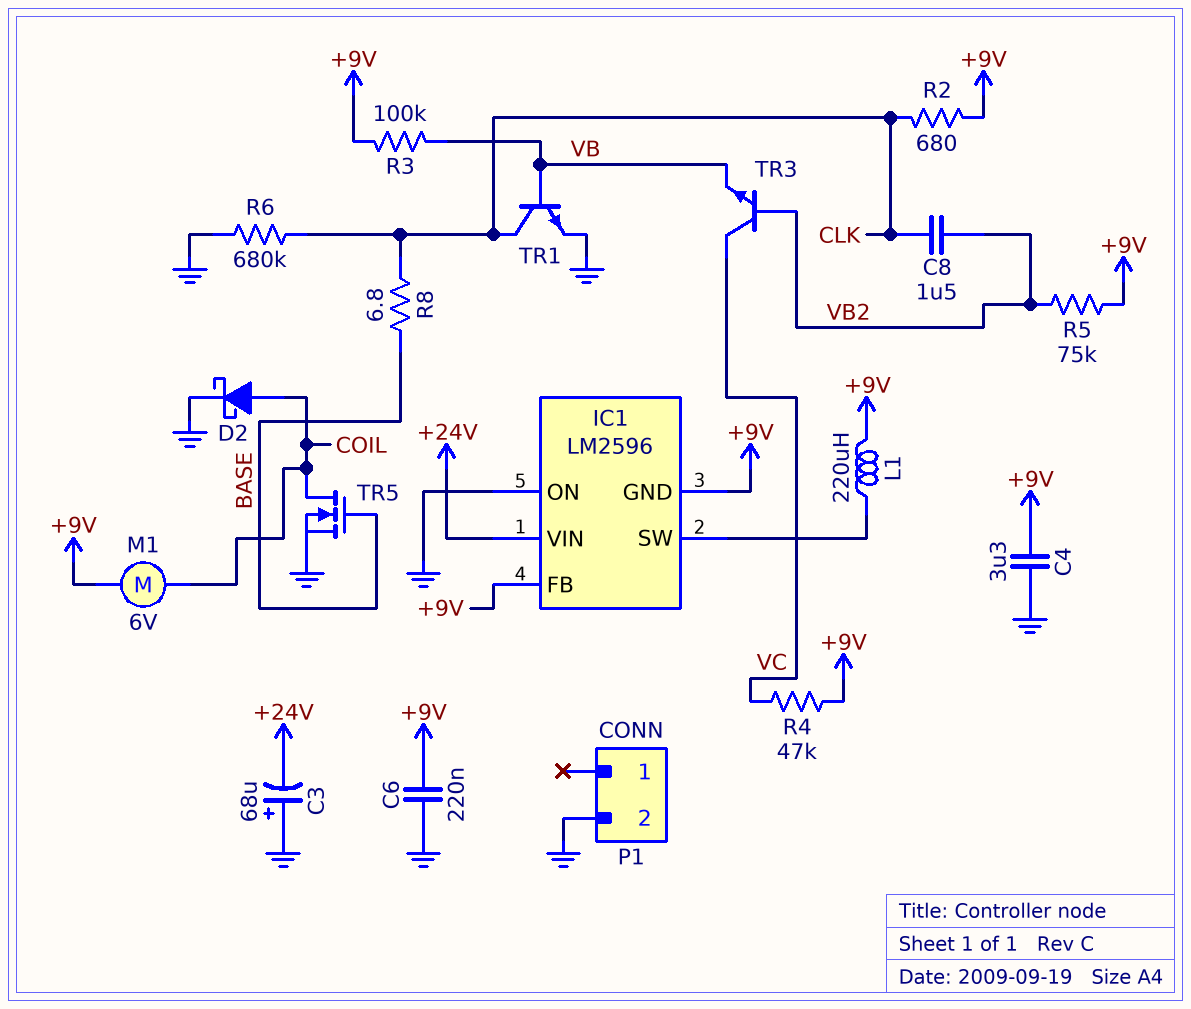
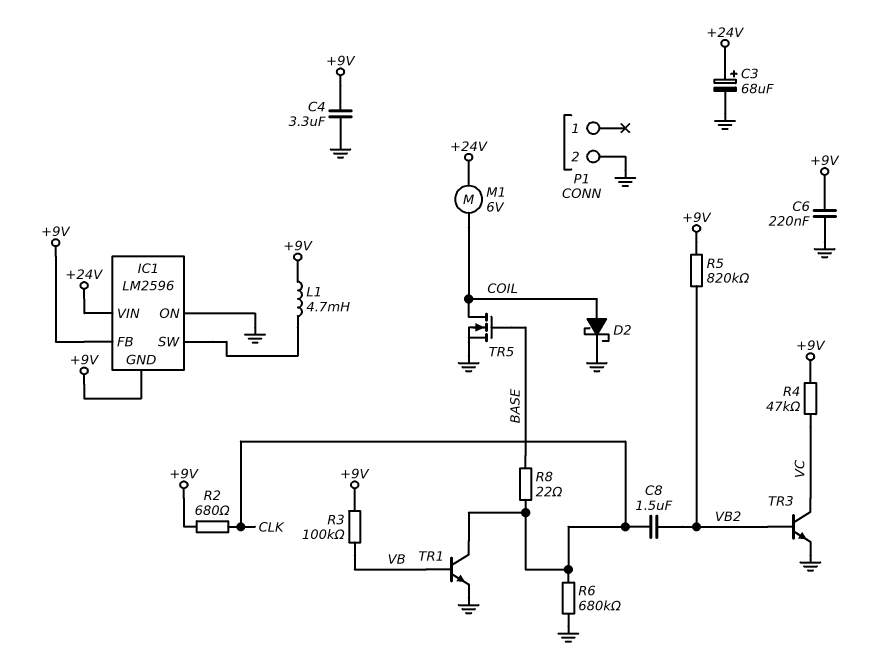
C3: 68uF (plus GND, minus +24V) -> 68uF (plus +24V, minus GND)
L1: 220uH (+9V, IC1/SW) -> 4.7mH (+9V, IC1/SW)
M1: motor 6V (+9V, COIL) -> motor 6V (+24V, COIL)
R5: 75k (+9V, VB2) -> 820k (+9V, VB2)
R8: 6.8 (BASE, CLK) -> 22 (BASE, CLK)
TR3: NPN (B VB2, C VC, E VB) -> NPN (B VB2, C VC, E GND)

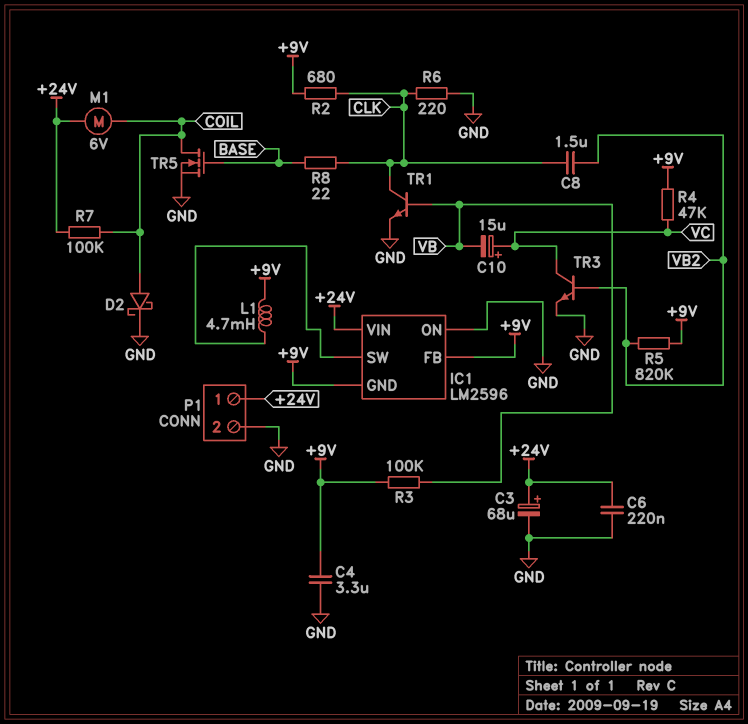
C6: 220nF (+9V, GND) -> 220nF (+24V, GND)
C10: none -> 15uF (plus VC, minus VB)
P1 pin 1: none -> +24V
R6: 680k (CLK, GND) -> 220 (CLK, GND)
R7: none -> 100k (+24V, COIL)

